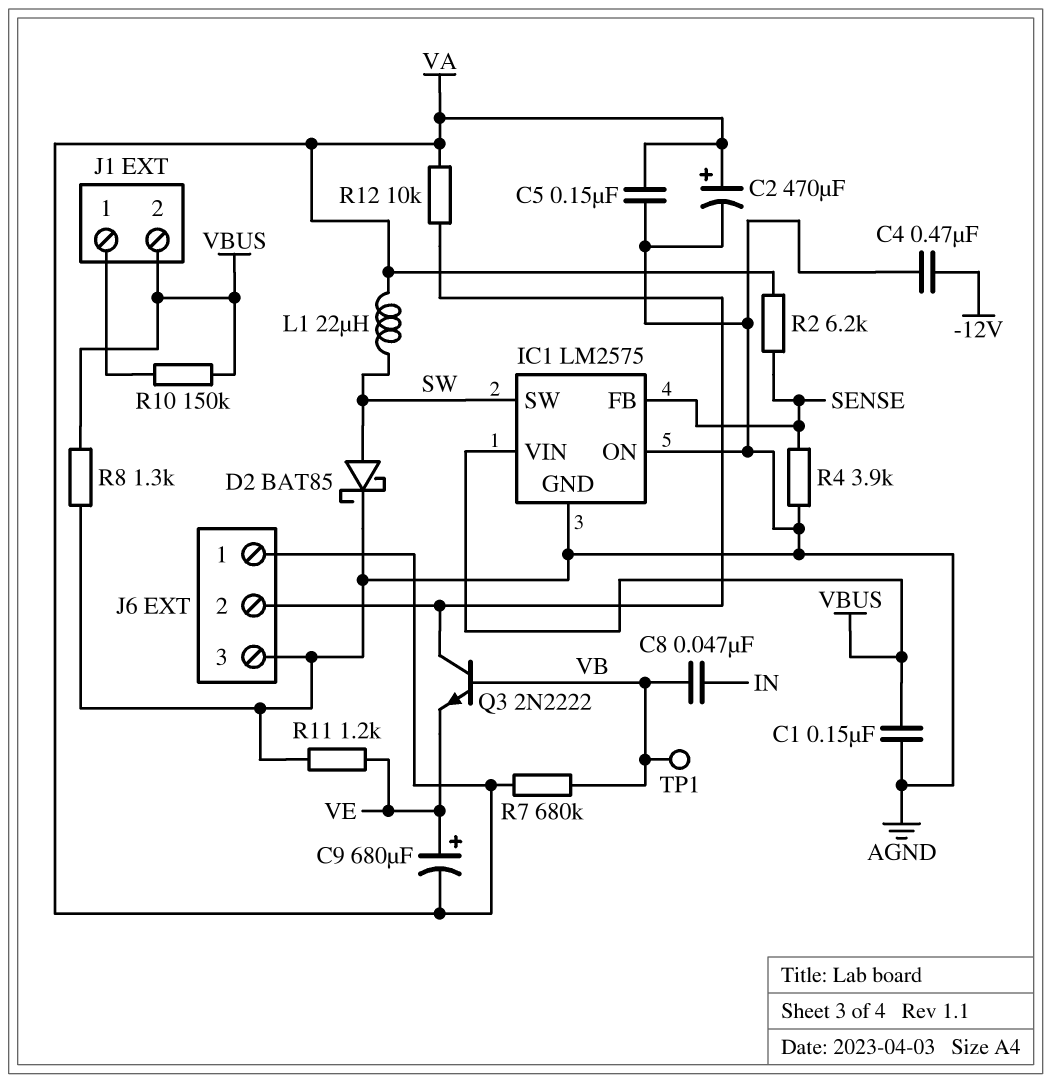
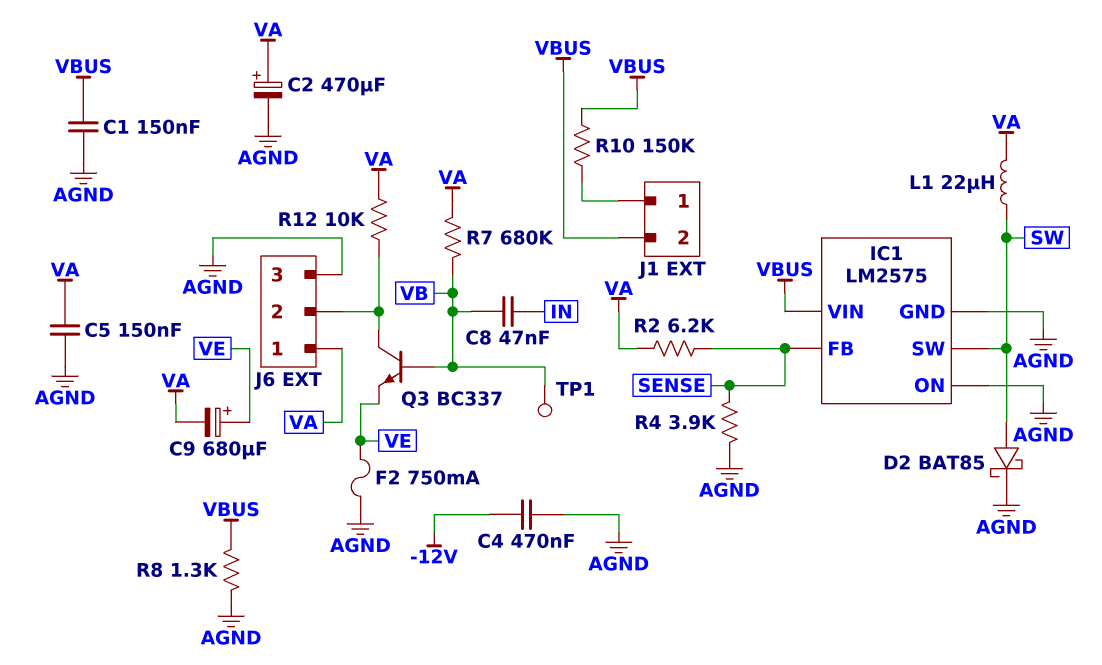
F2: none -> 750mA (AGND, VE)
Q3: NPN 2N2222 (B VB, C J6/2, E VE) -> NPN BC337 (B VB, C J6/2, E VE)
R11: 1.2k (AGND, VE) -> none

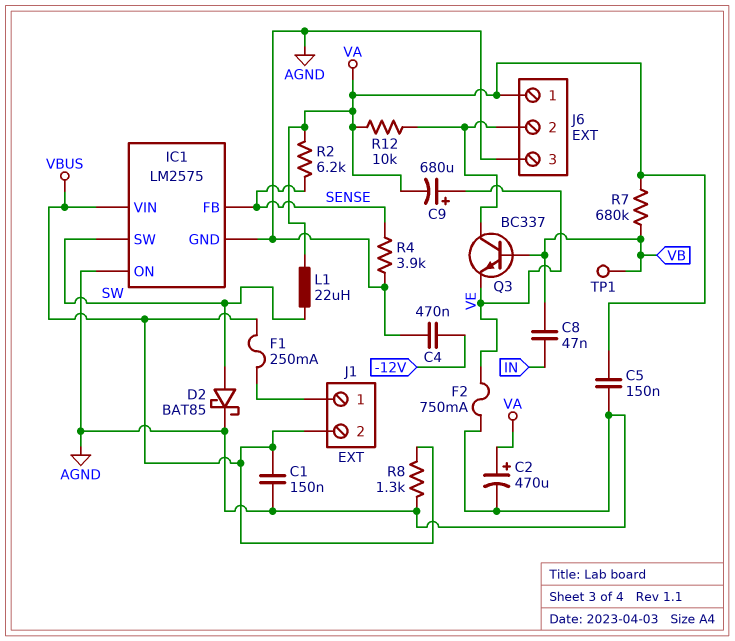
F1: none -> 250mA (J1/1, VBUS)
R10: 150k (J1/1, VBUS) -> none

